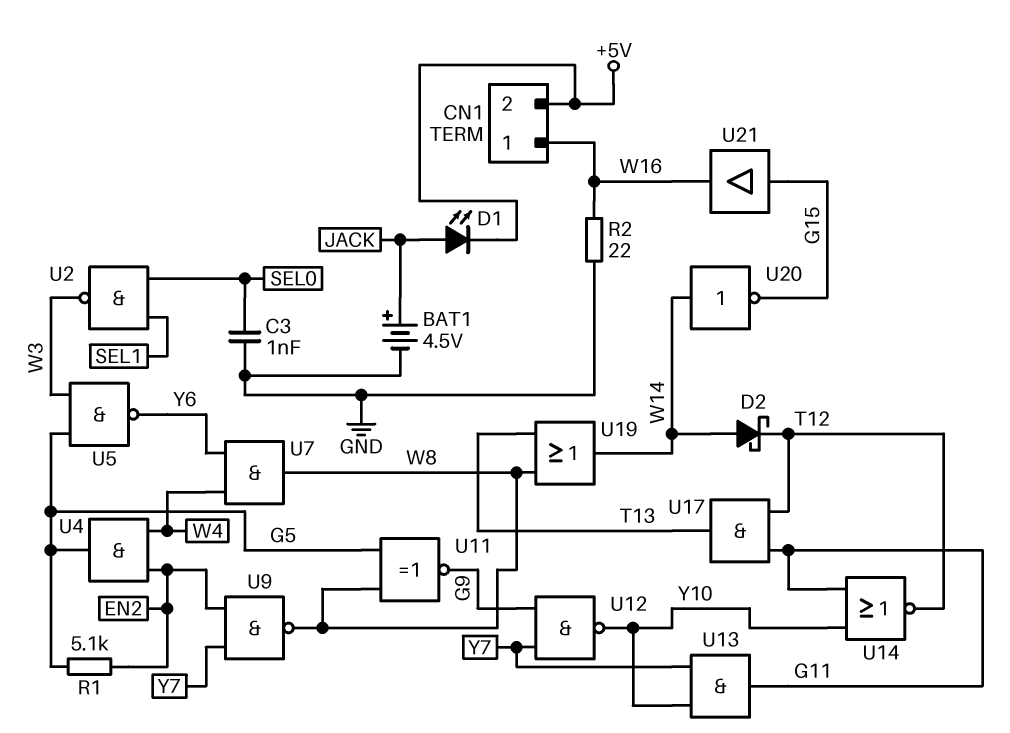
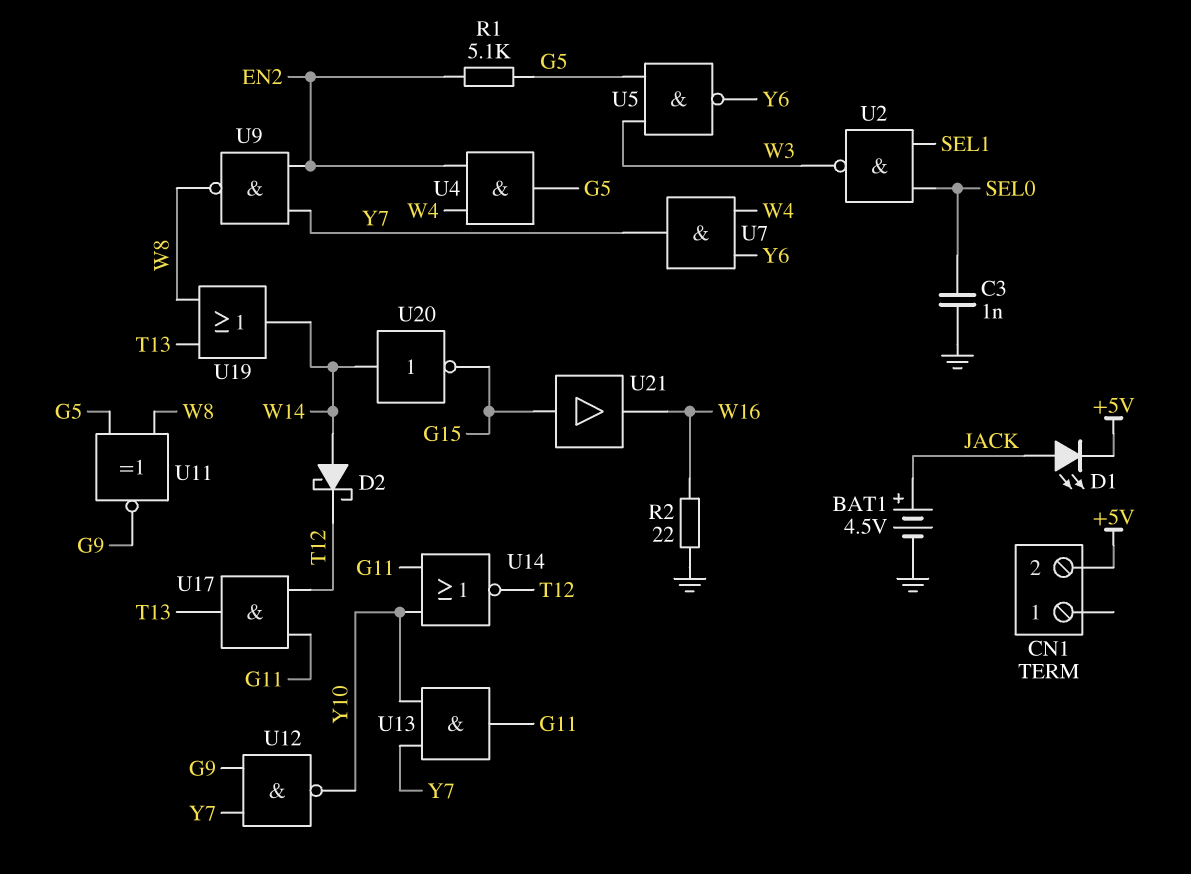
CN1 pin 1: W16 -> none
U7: AND (in W4, in Y6, out W8) -> AND (in W4, in Y6, out Y7)

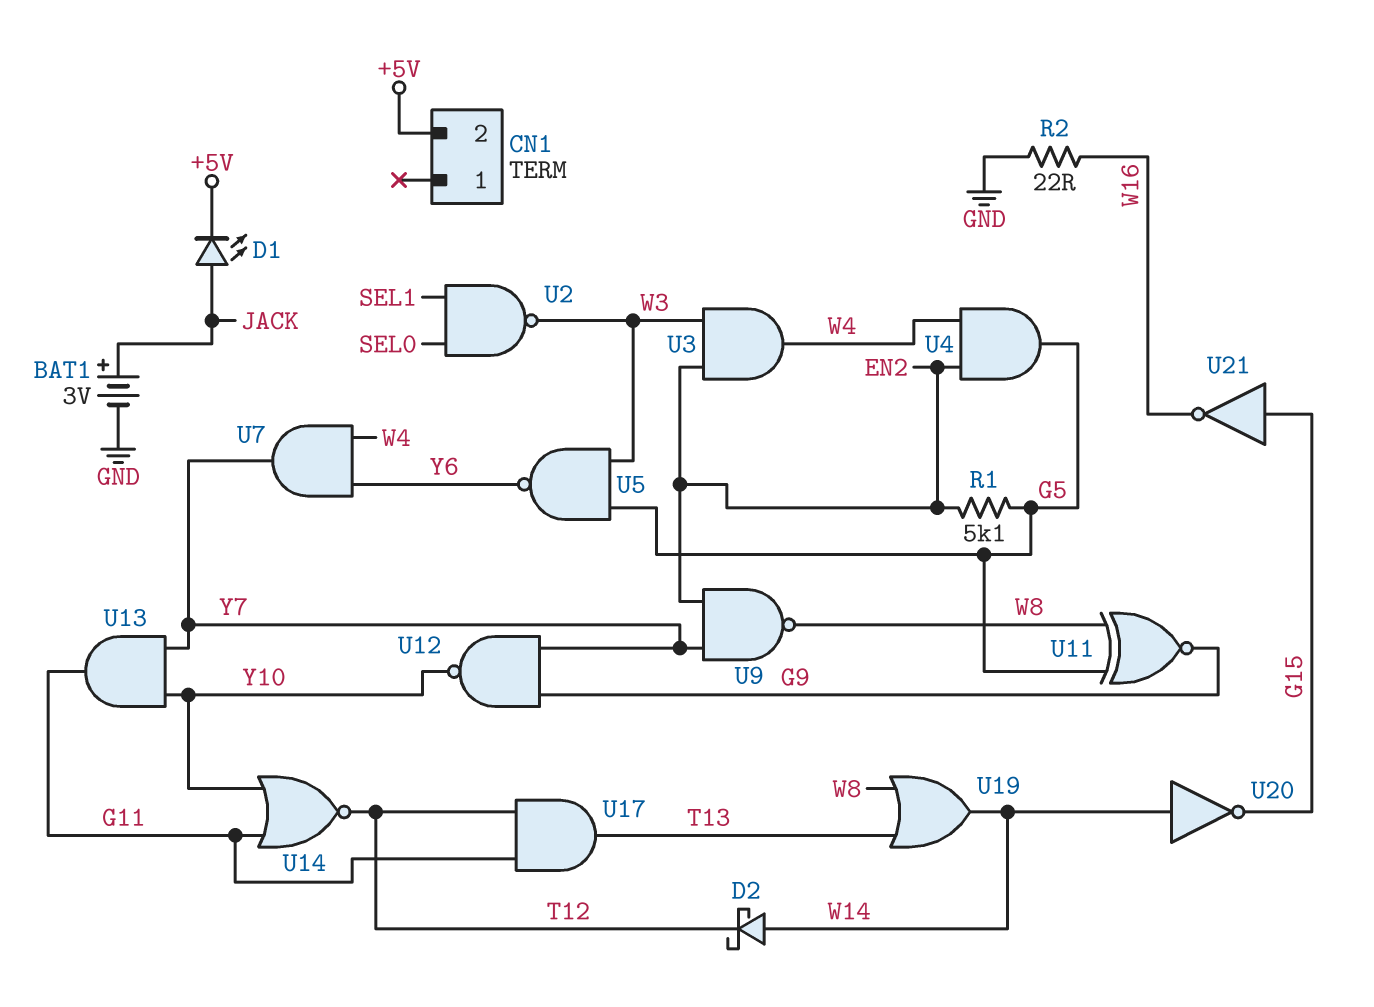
BAT1: 4.5V (plus JACK, minus GND) -> 3V (plus JACK, minus GND)
C3: 1nF (GND, SEL0) -> none
U3: none -> AND (in EN2, in W3, out W4)
U21: buffer (in G15, out W16) -> NOT (in G15, out W16)

